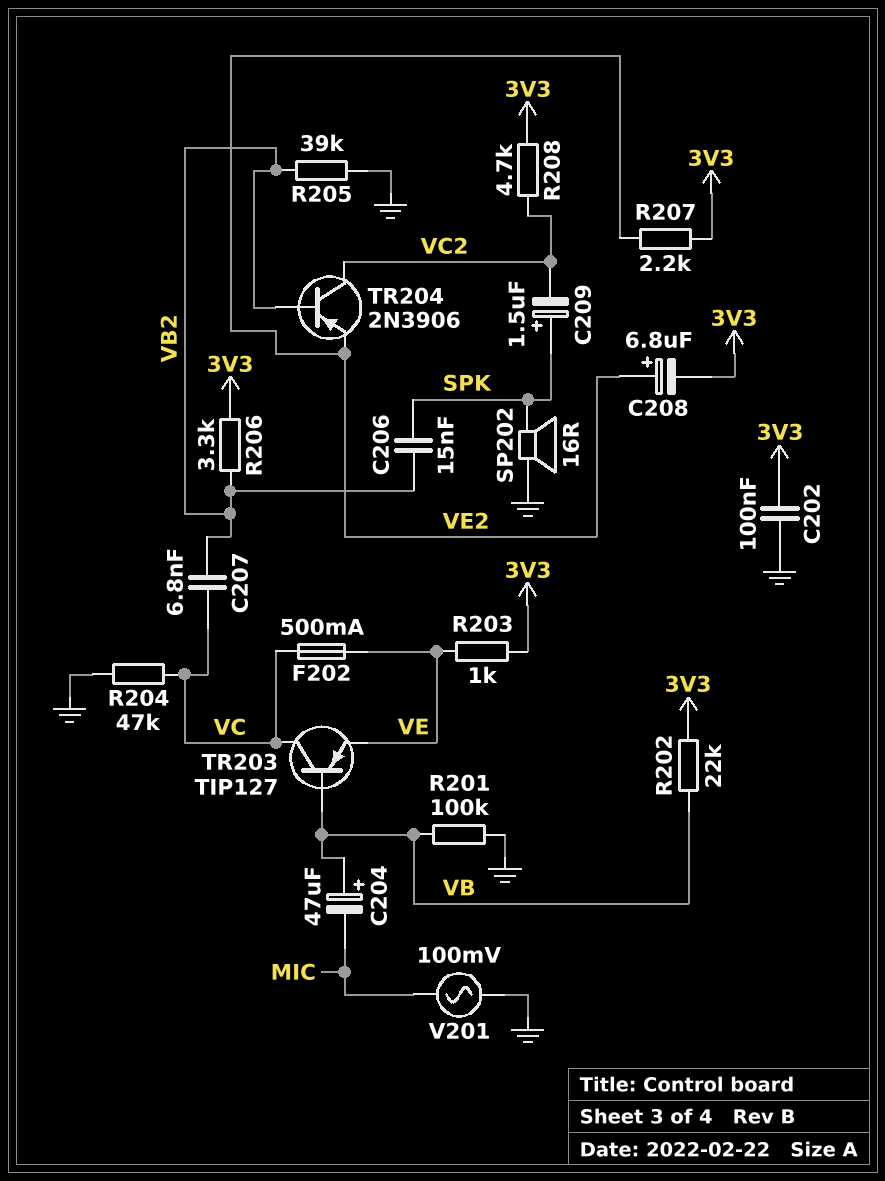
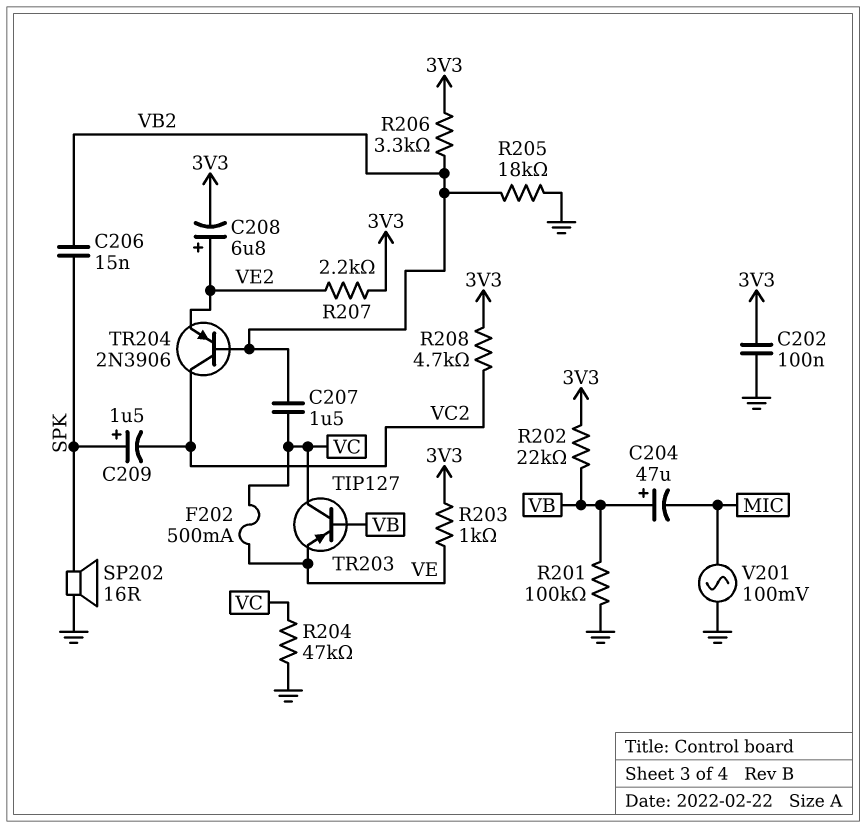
C207: 6.8nF (VB2, VC) -> 1.5uF (VB2, VC)
R205: 39k (GND, VB2) -> 18k (GND, VB2)

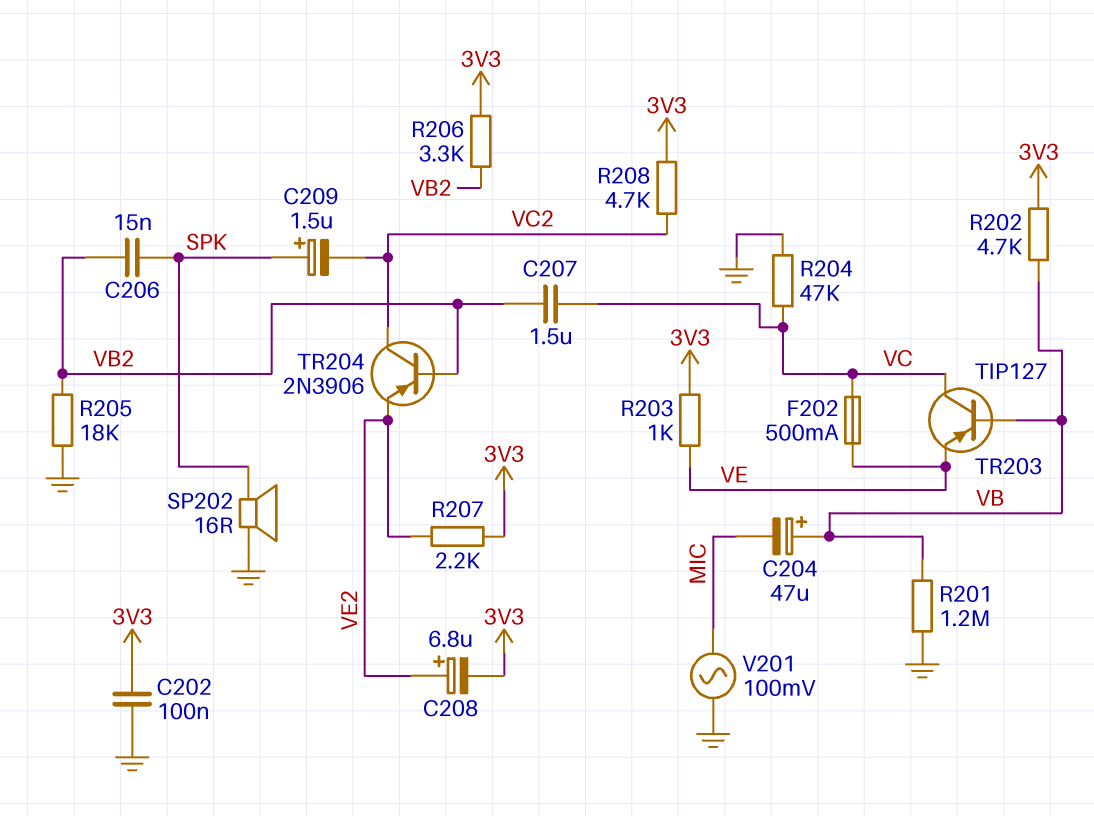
R201: 100k (GND, VB) -> 1.2M (GND, VB)
R202: 22k (3V3, VB) -> 4.7k (3V3, VB)

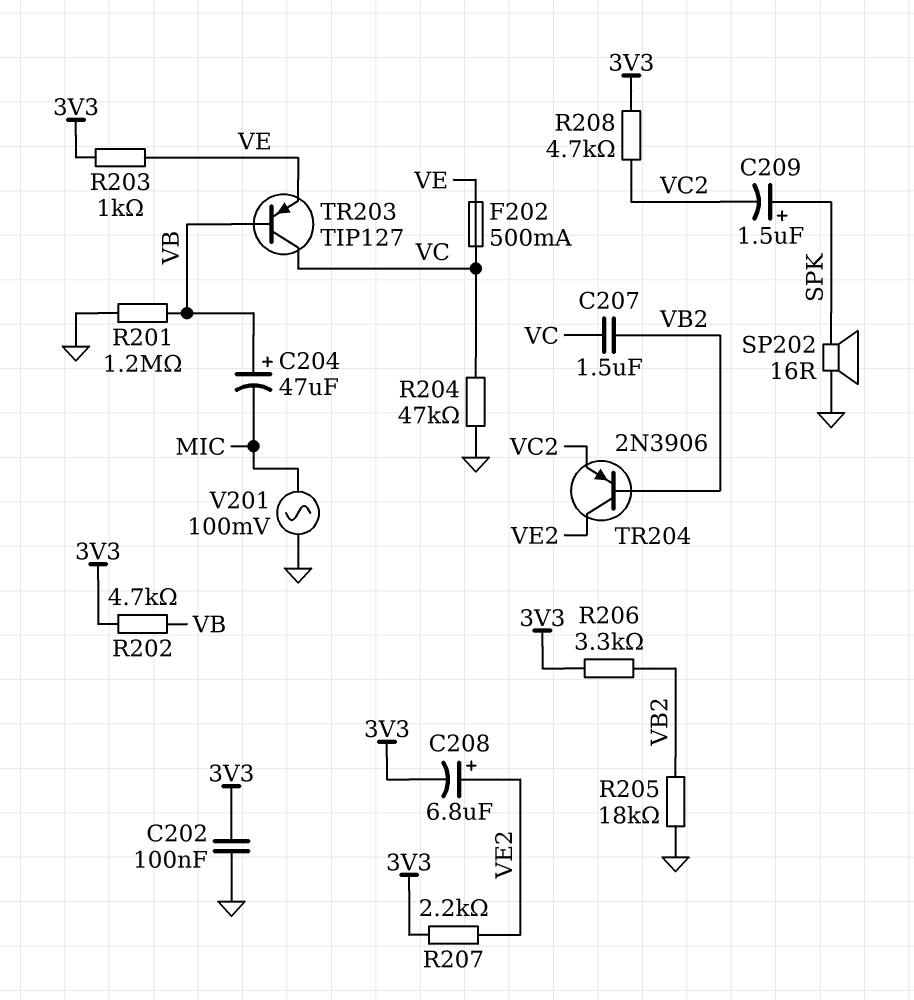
C206: 15nF (SPK, VB2) -> none
TR204: PNP 2N3906 (B VB2, C VC2, E VE2) -> PNP 2N3906 (B VB2, C VE2, E VC2)

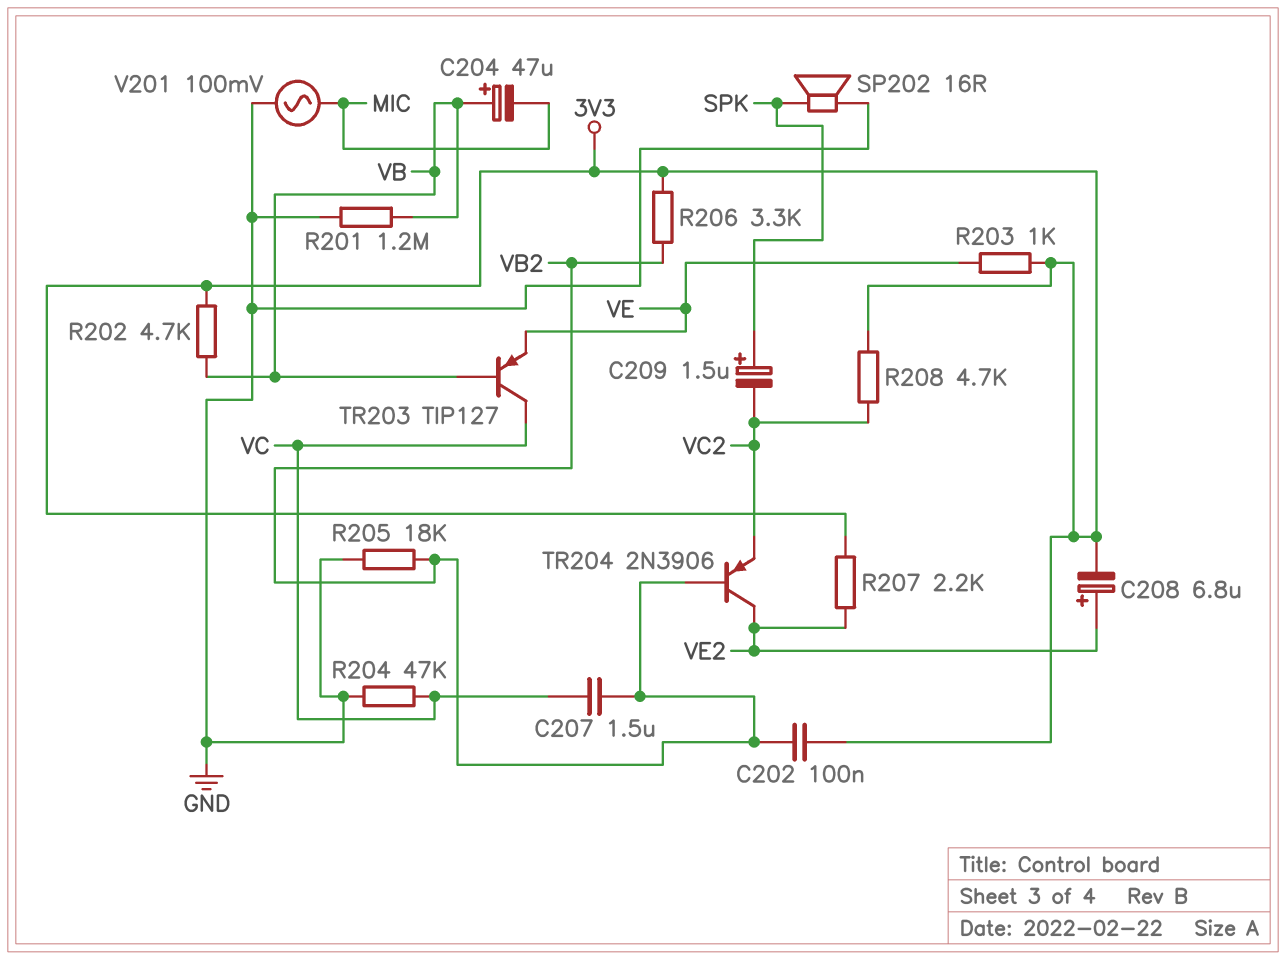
C202: 100nF (3V3, GND) -> 100nF (3V3, VB2)
F202: 500mA (VC, VE) -> none

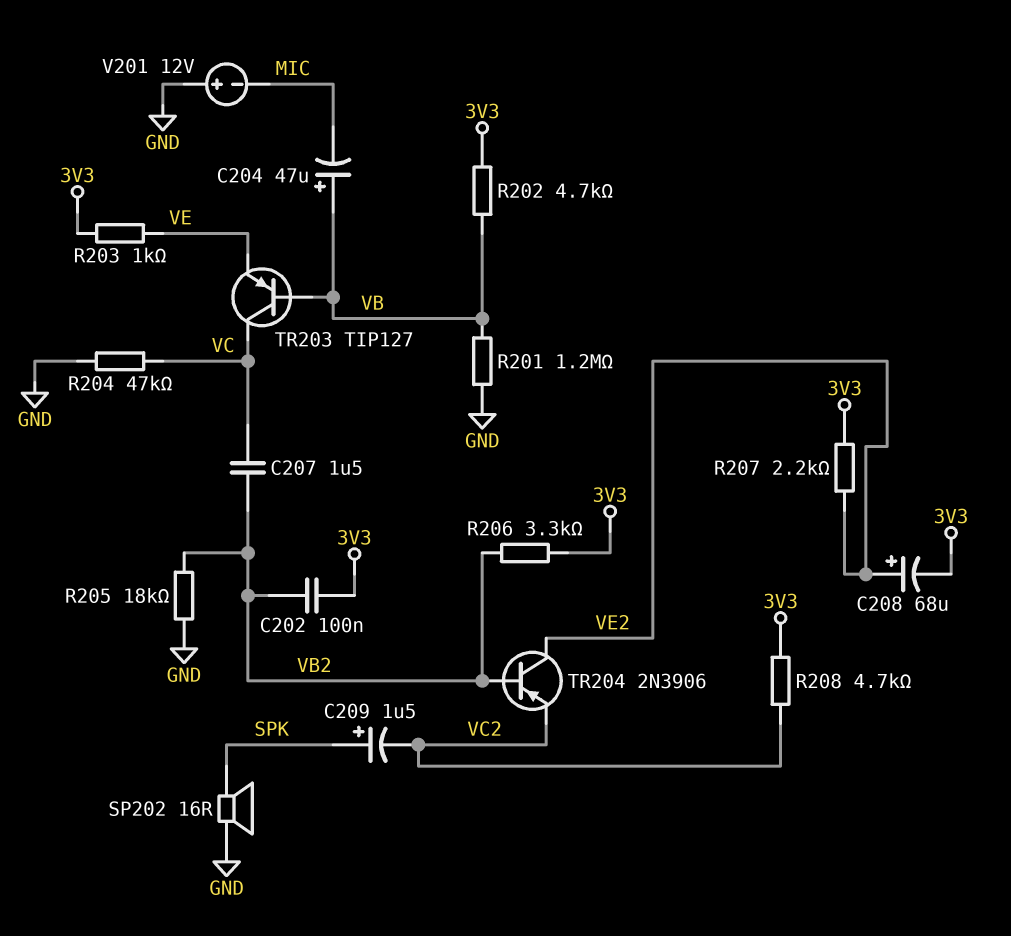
C208: 6.8uF (plus VE2, minus 3V3) -> 68uF (plus VE2, minus 3V3)
V201: AC 100mV (GND, MIC) -> 12V (plus GND, minus MIC)

